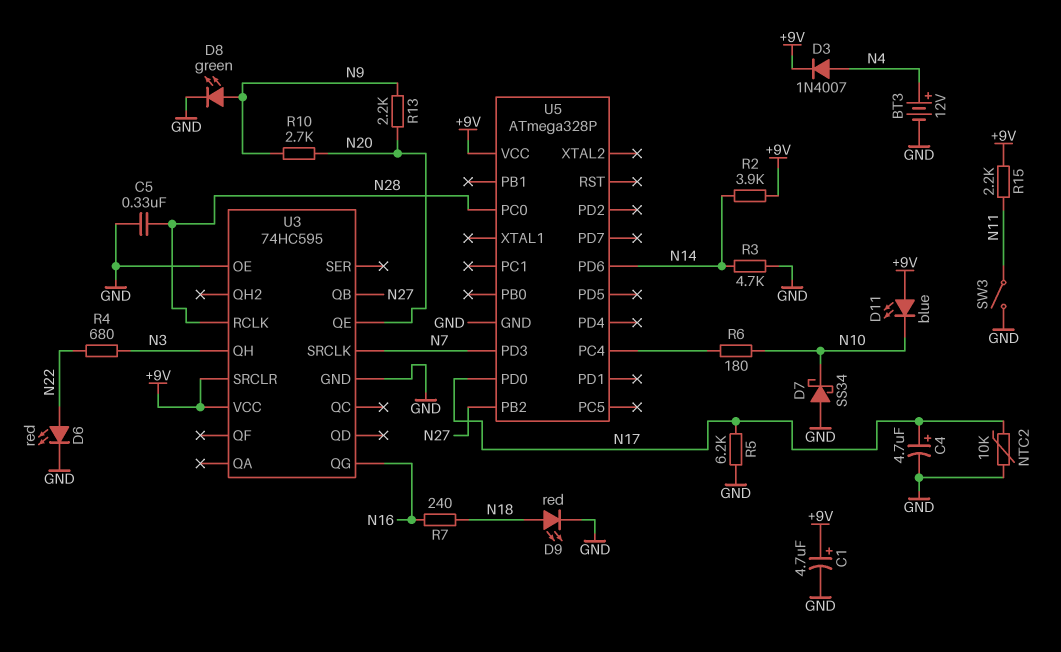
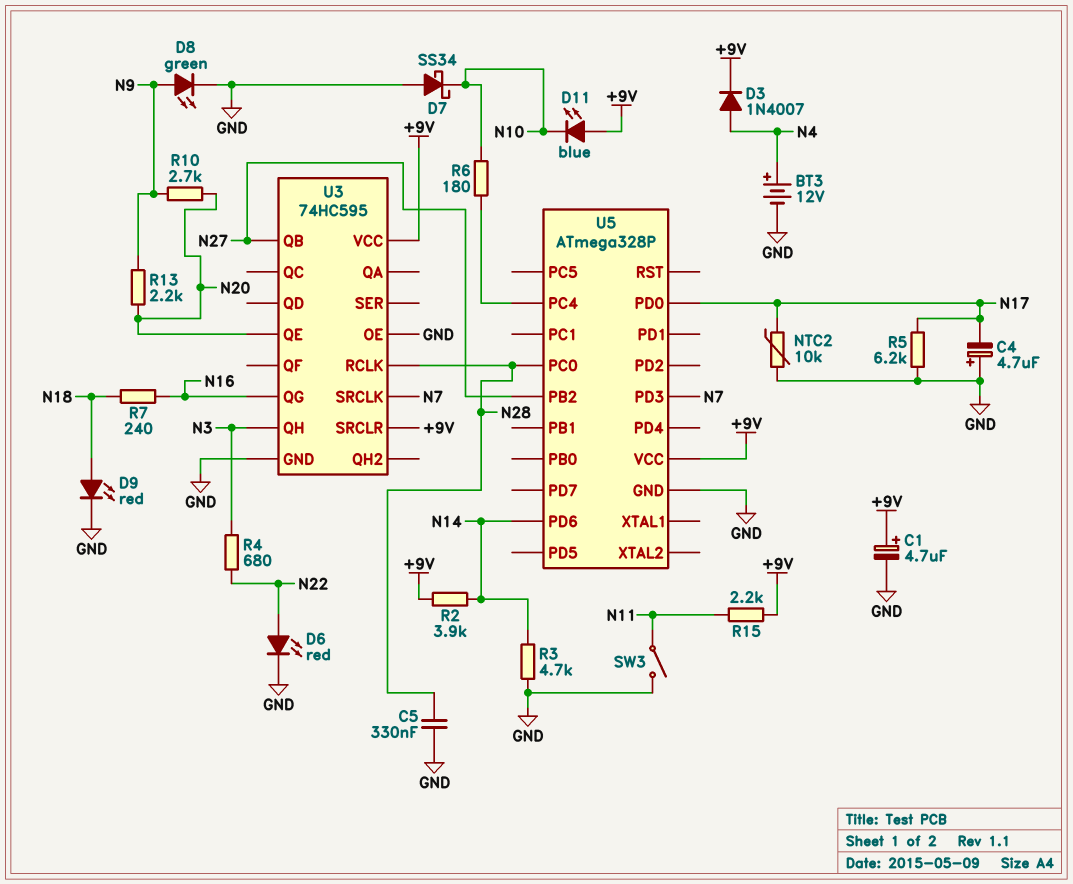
C4: 4.7uF (plus N17, minus GND) -> 4.7uF (plus GND, minus N17)

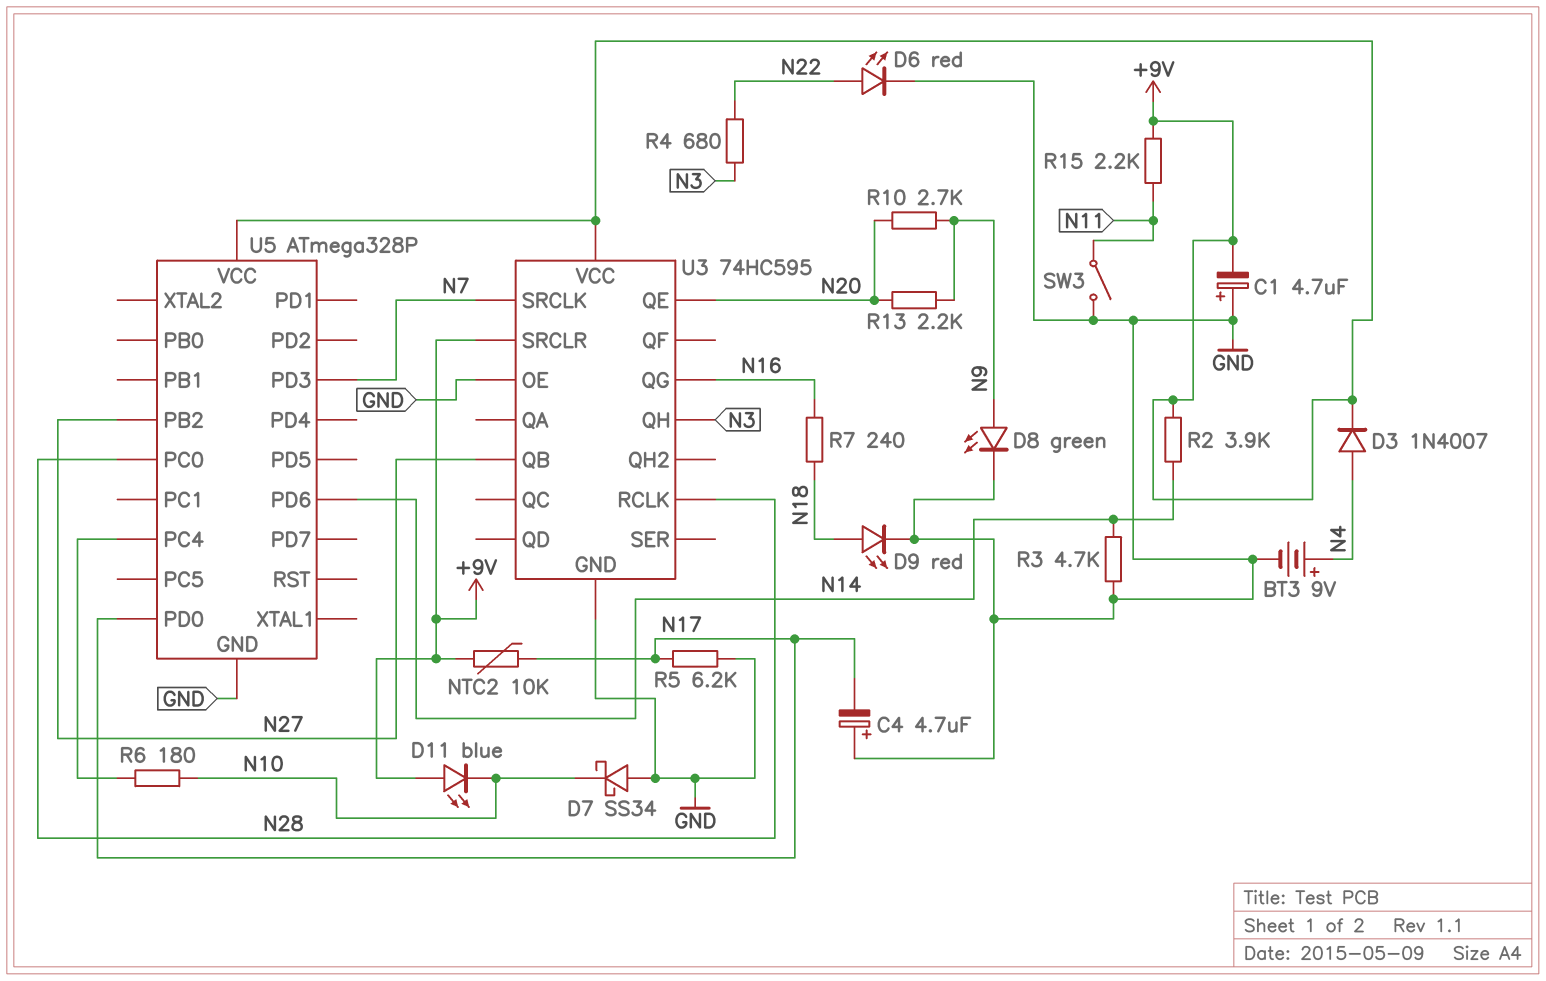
BT3: 12V (plus N4, minus GND) -> 9V (plus N4, minus GND)
C1: 4.7uF (plus +9V, minus GND) -> 4.7uF (plus GND, minus +9V)
C5: 330nF (GND, N28) -> none
NTC2: 10k (GND, N17) -> 10k (+9V, N17)

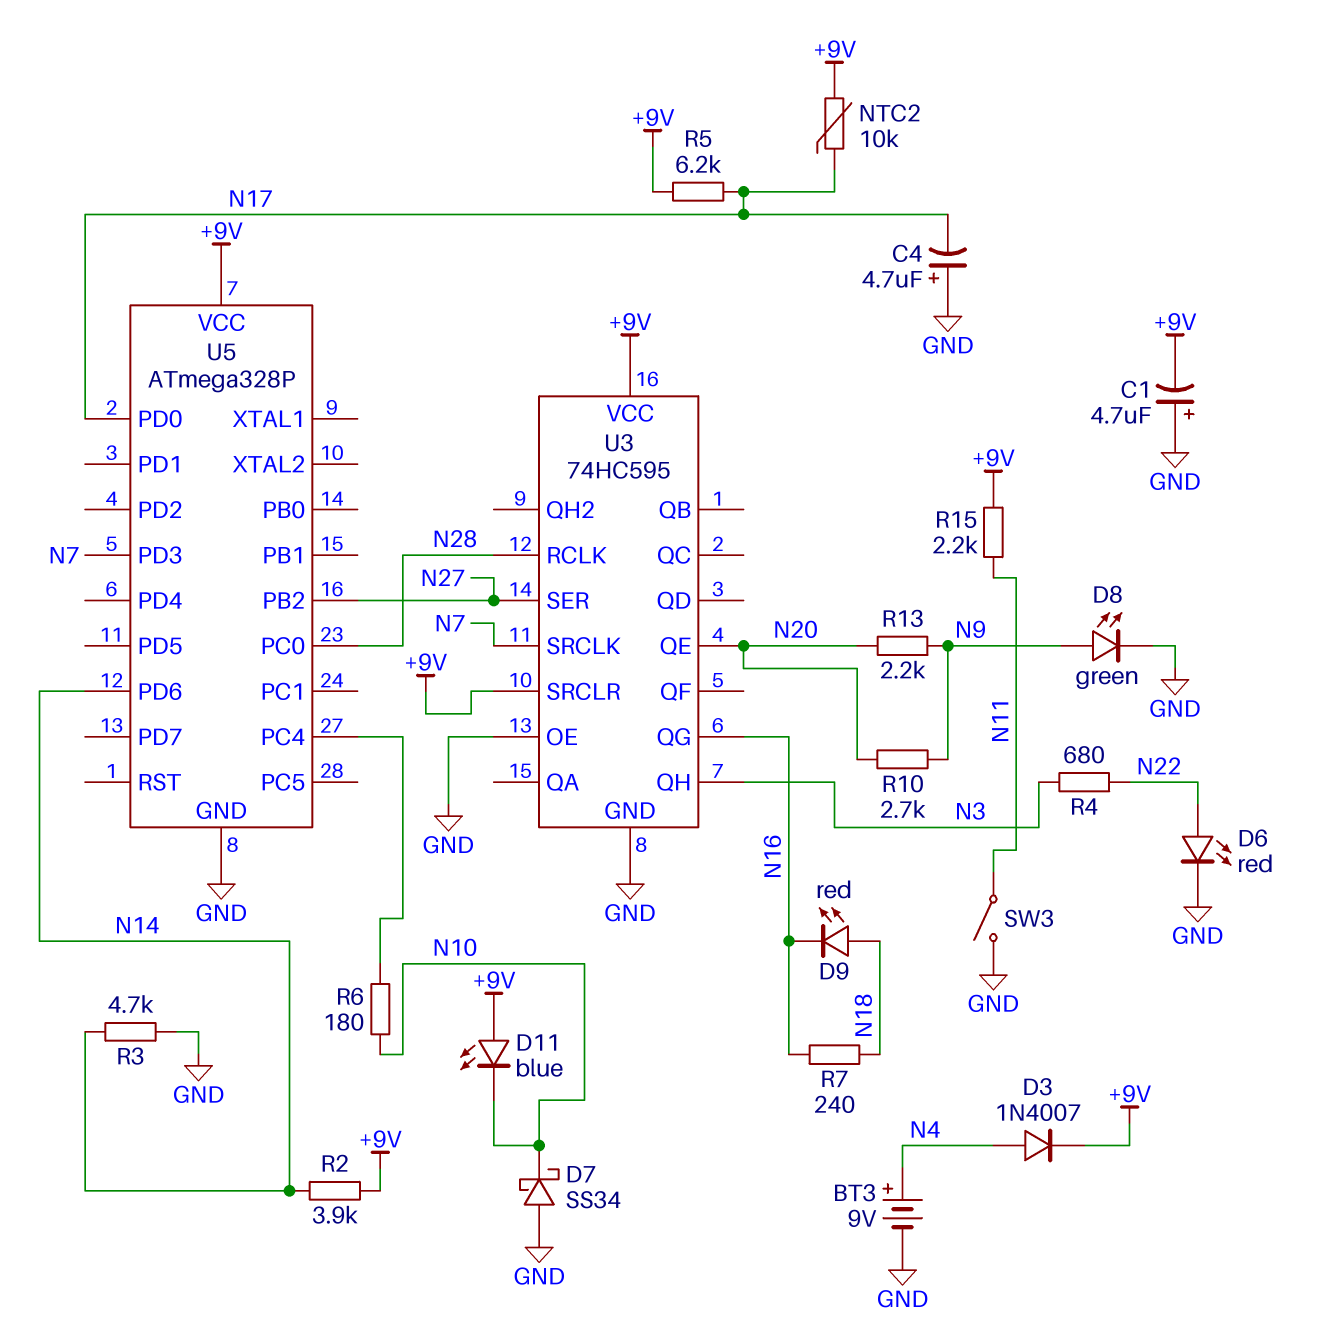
D9: LED red (A N18, K GND) -> LED red (A N18, K N16)
R5: 6.2k (GND, N17) -> 6.2k (+9V, N17)
U3 pin QB: N27 -> none
U3 pin SER: none -> N27

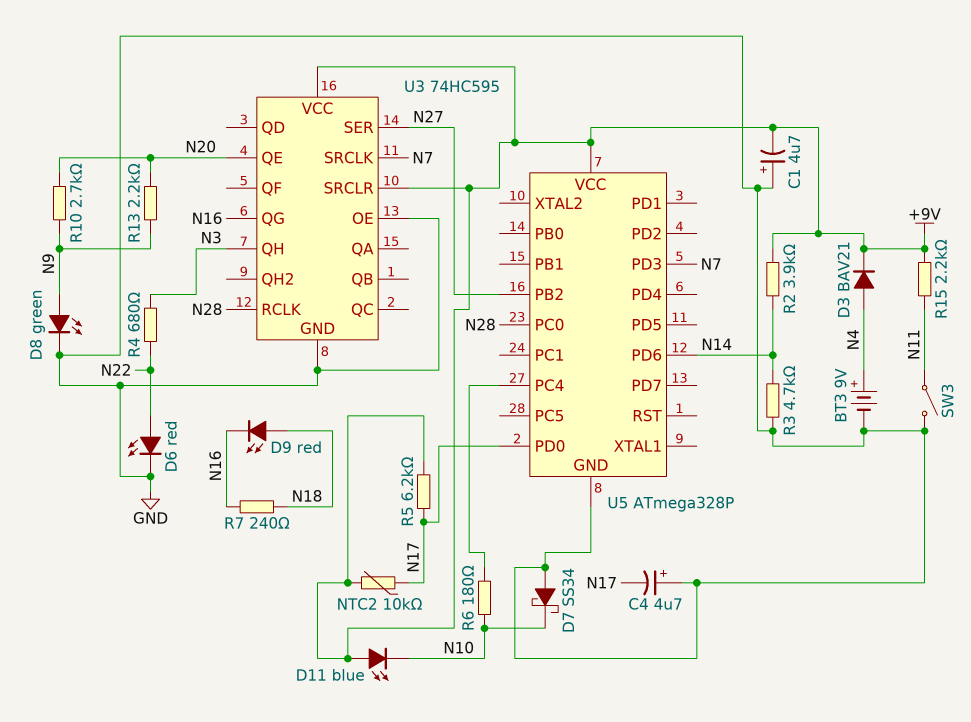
D3: diode 1N4007 (A N4, K +9V) -> diode BAV21 (A N4, K +9V)

